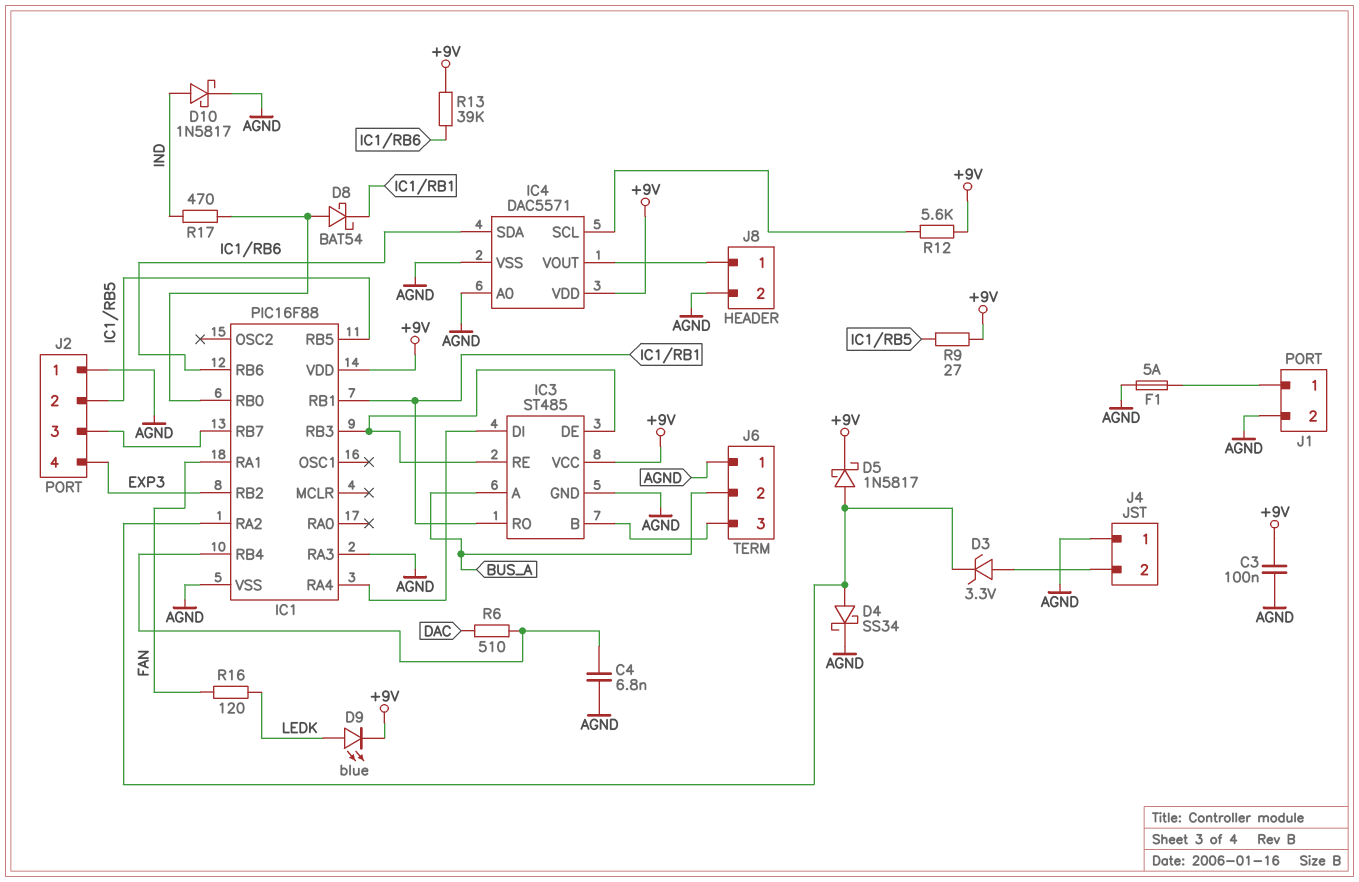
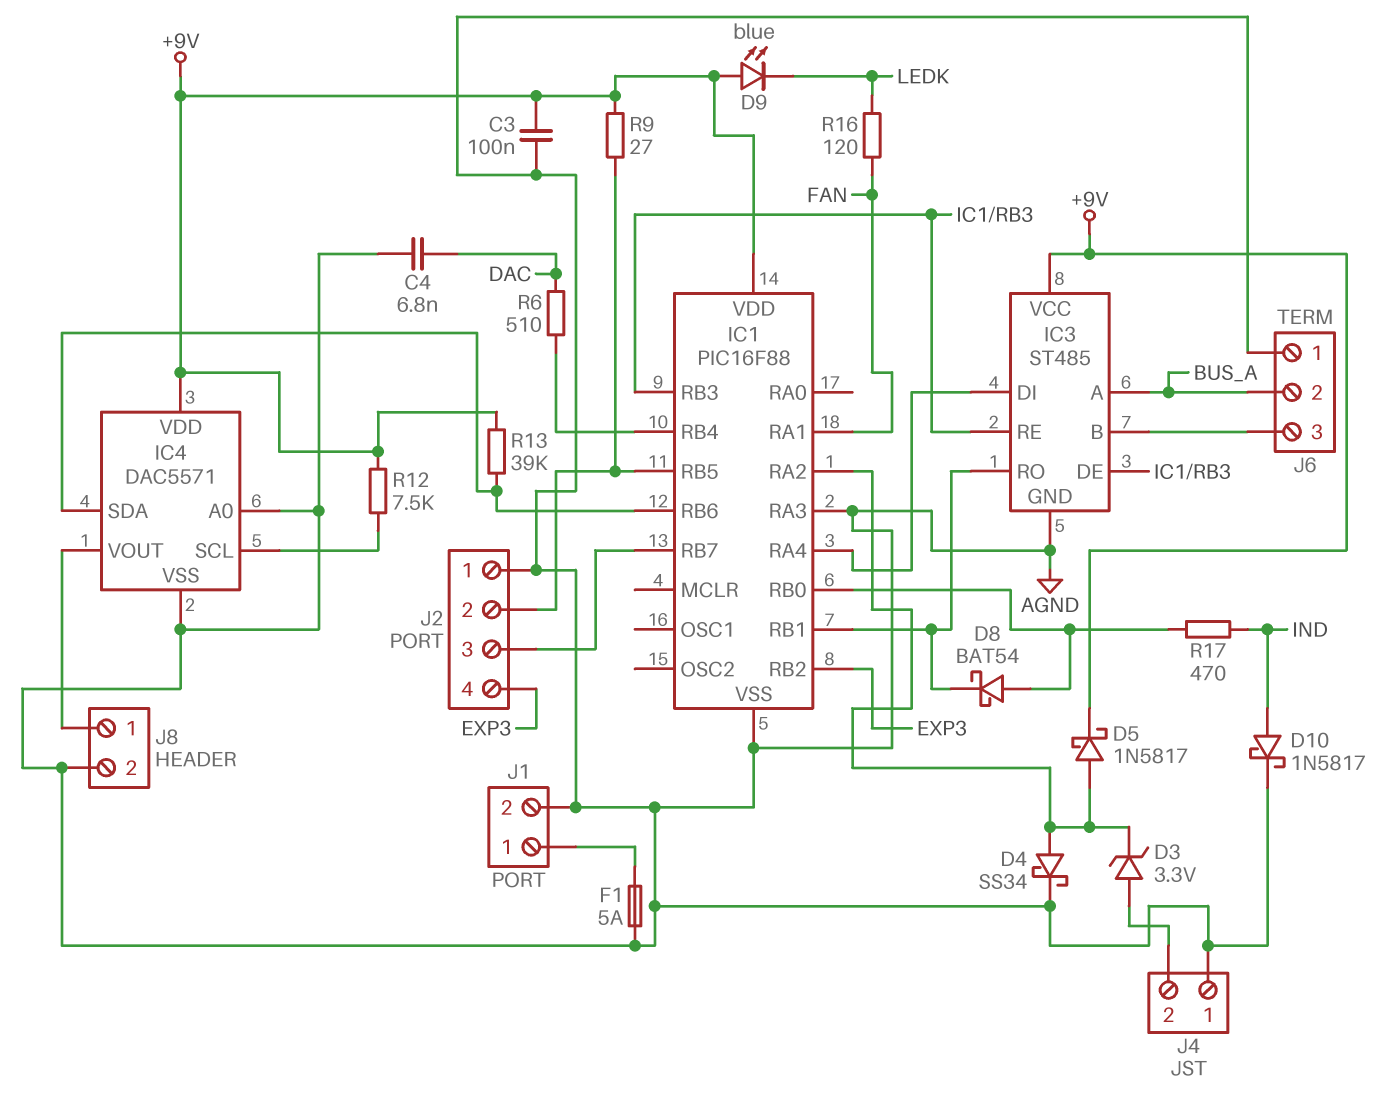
C4: 6.8nF (AGND, IC1/RB4) -> 6.8nF (AGND, DAC)
D9: LED blue (A LEDK, K +9V) -> LED blue (A +9V, K LEDK)
R12: 5.6k (+9V, IC4/SCL) -> 7.5k (+9V, IC4/SCL)

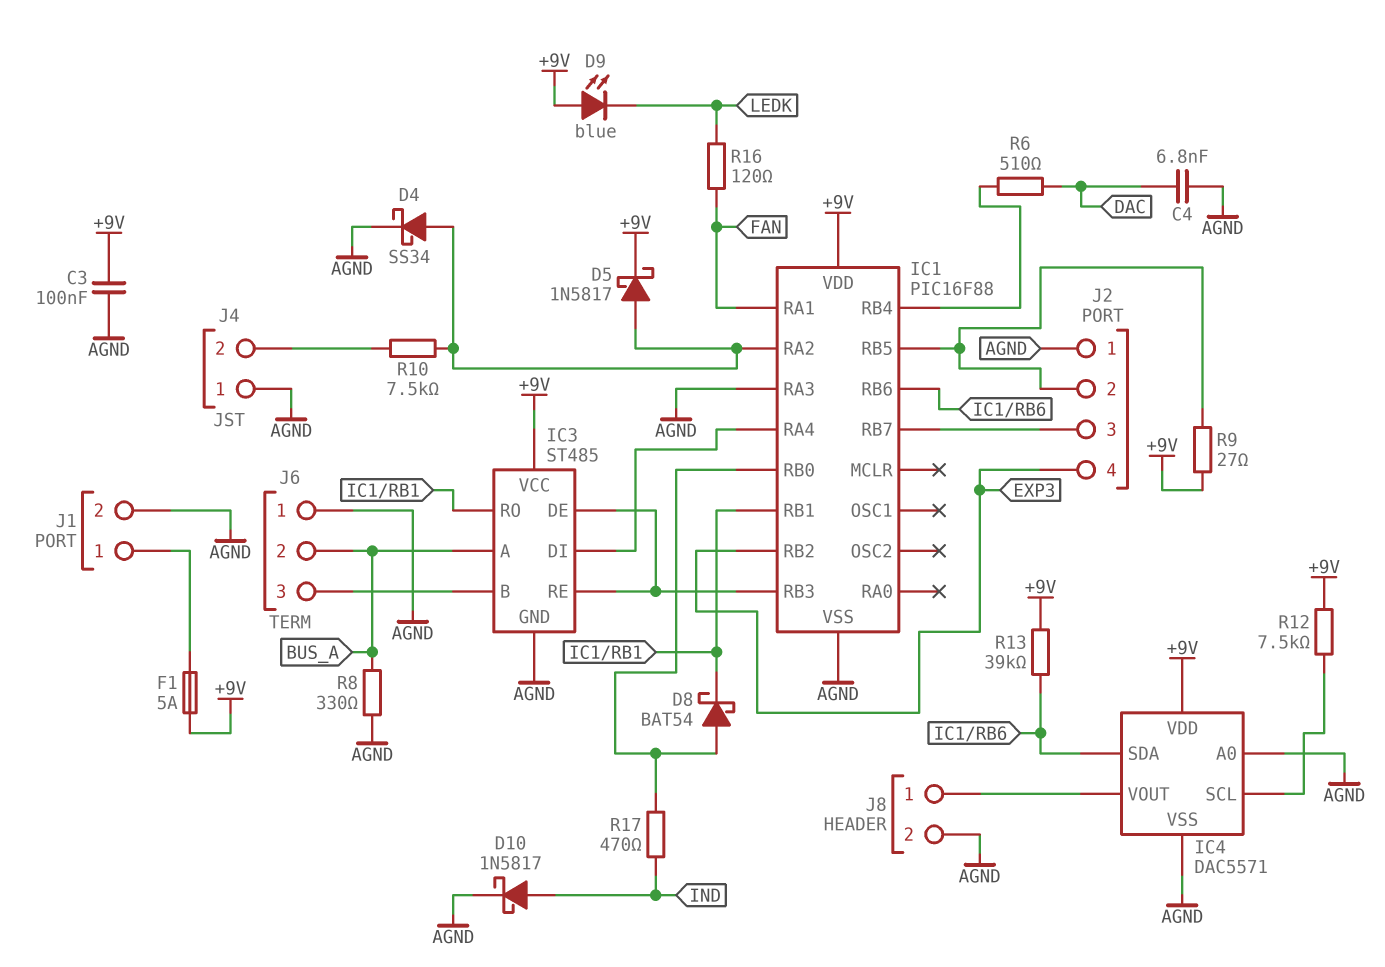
D3: zener 3.3V (A J4/2, K IC1/RA2) -> none
F1: 5A (AGND, J1/1) -> 5A (+9V, J1/1)
R8: none -> 330 (AGND, BUS_A)
R10: none -> 7.5k (IC1/RA2, J4/2)

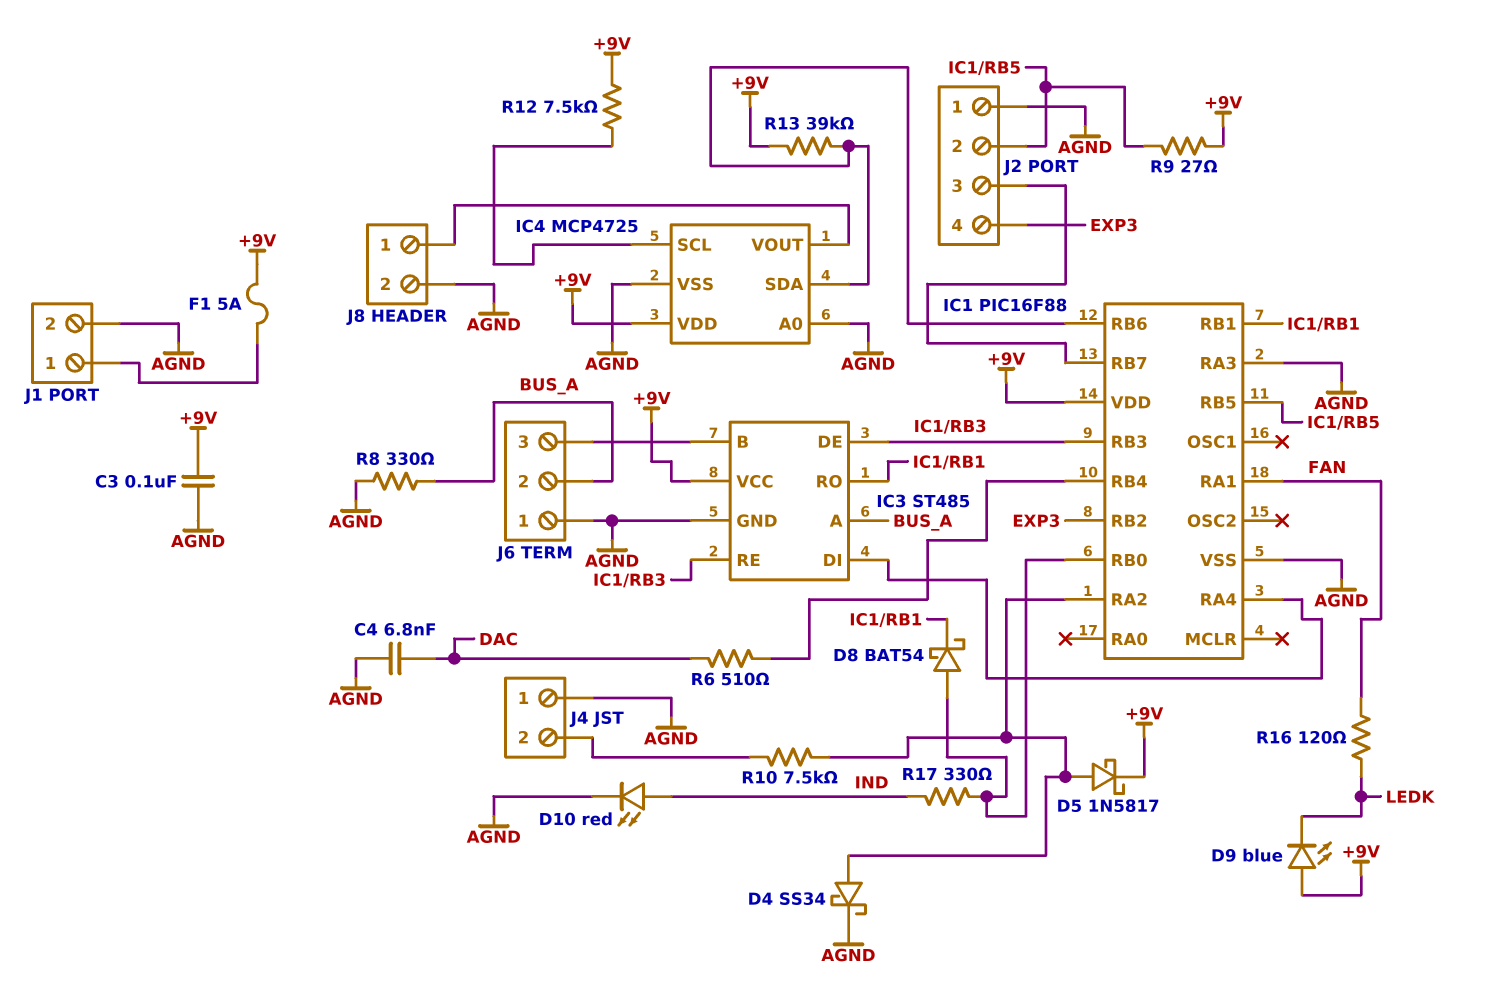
D10: schottky 1N5817 (A IND, K AGND) -> LED red (A IND, K AGND)
IC4: DAC5571 -> MCP4725
R17: 470 (IC1/RB0, IND) -> 330 (IC1/RB0, IND)

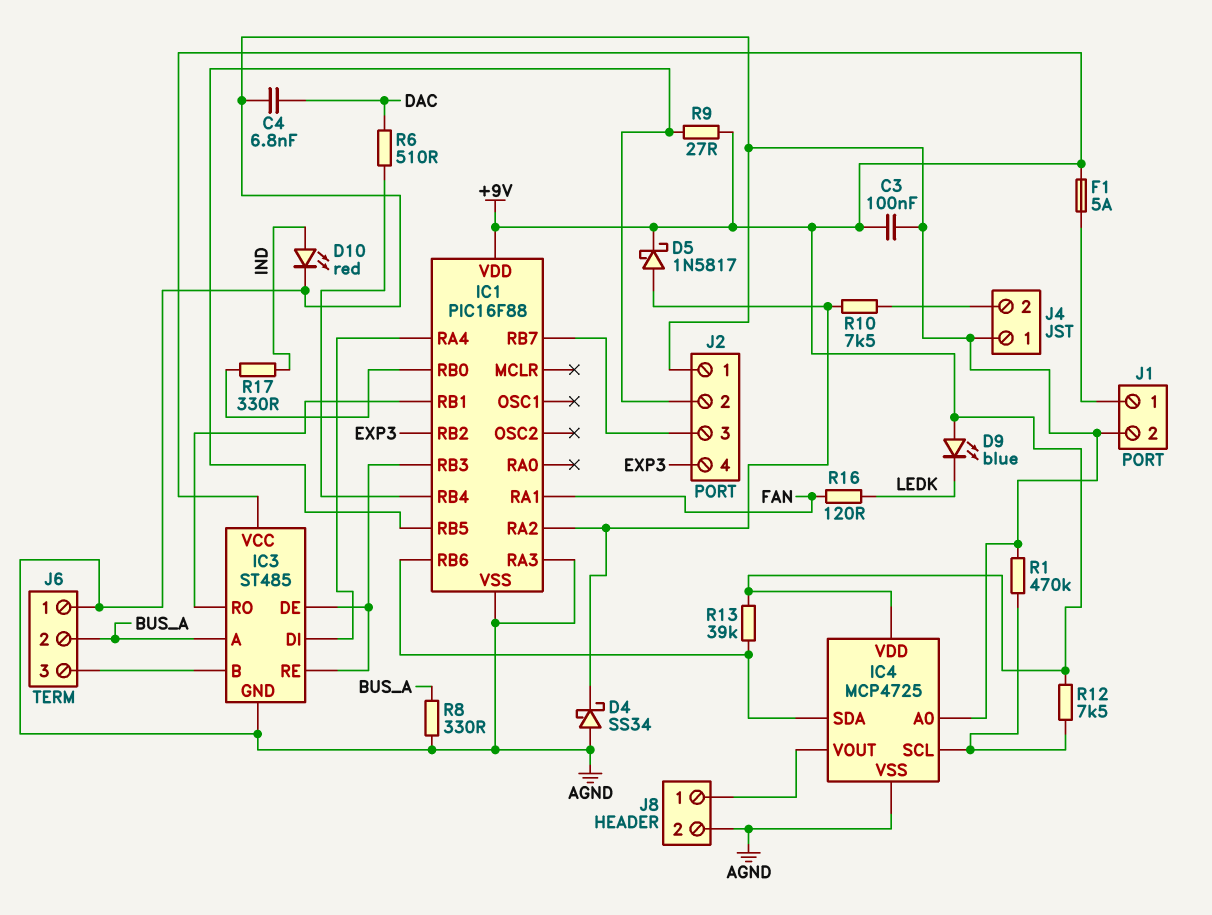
D4: schottky SS34 (A IC1/RA2, K AGND) -> schottky SS34 (A AGND, K IC1/RA2)
D8: schottky BAT54 (A IC1/RB0, K IC1/RB1) -> none
R1: none -> 470k (AGND, IC4/SCL)

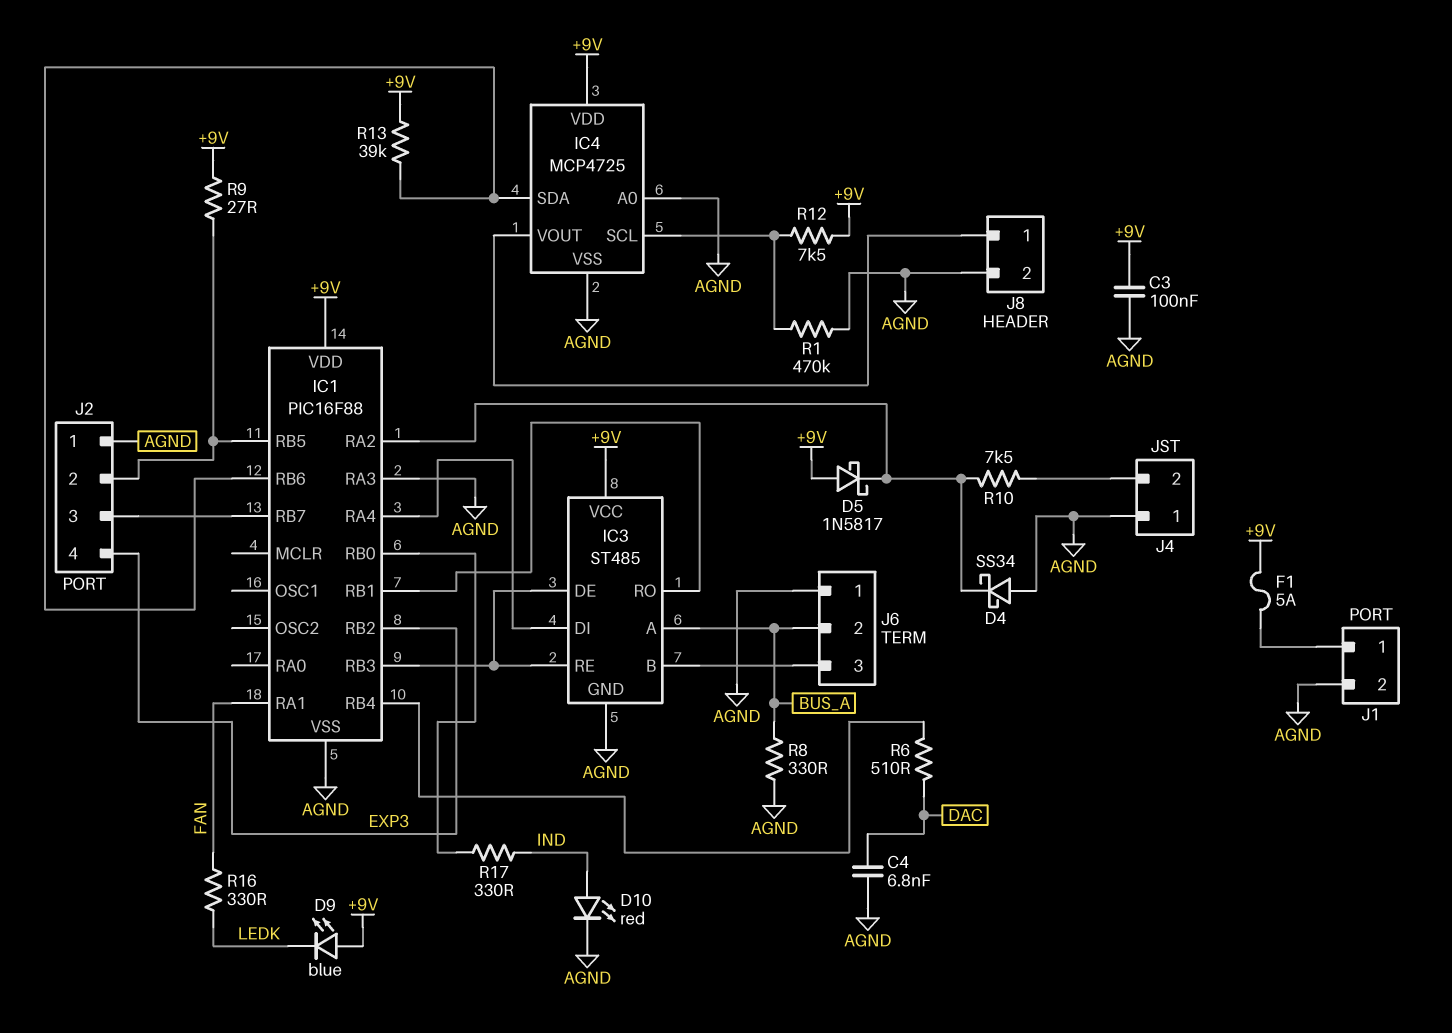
D5: schottky 1N5817 (A IC1/RA2, K +9V) -> schottky 1N5817 (A +9V, K IC1/RA2)
R16: 120 (FAN, LEDK) -> 330 (FAN, LEDK)

